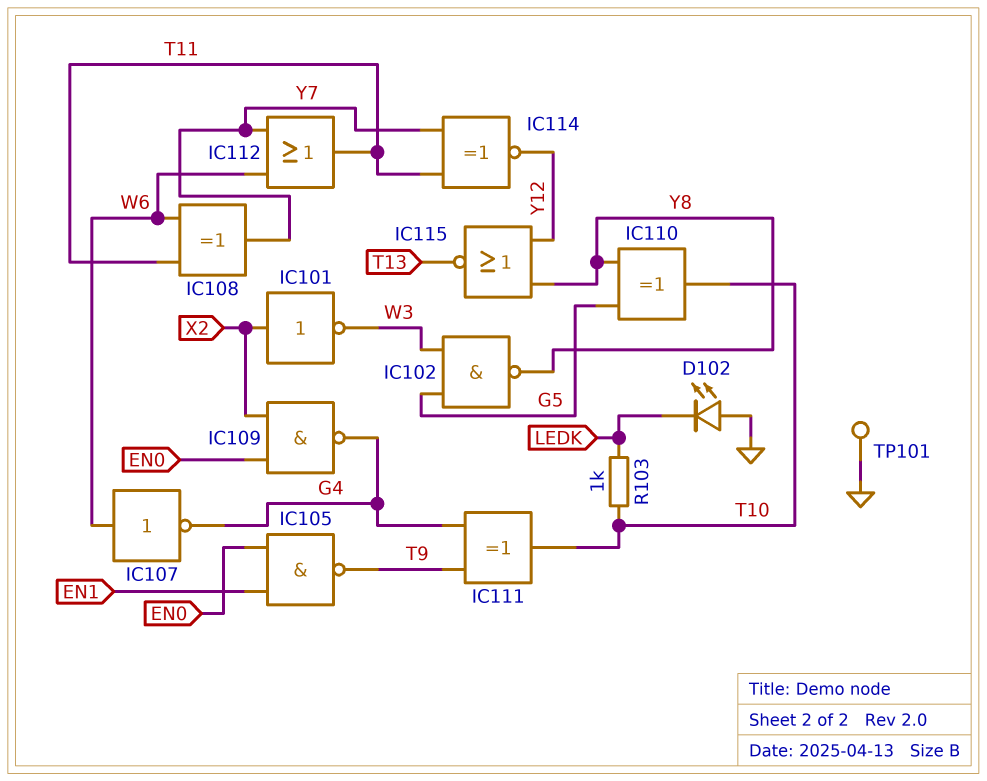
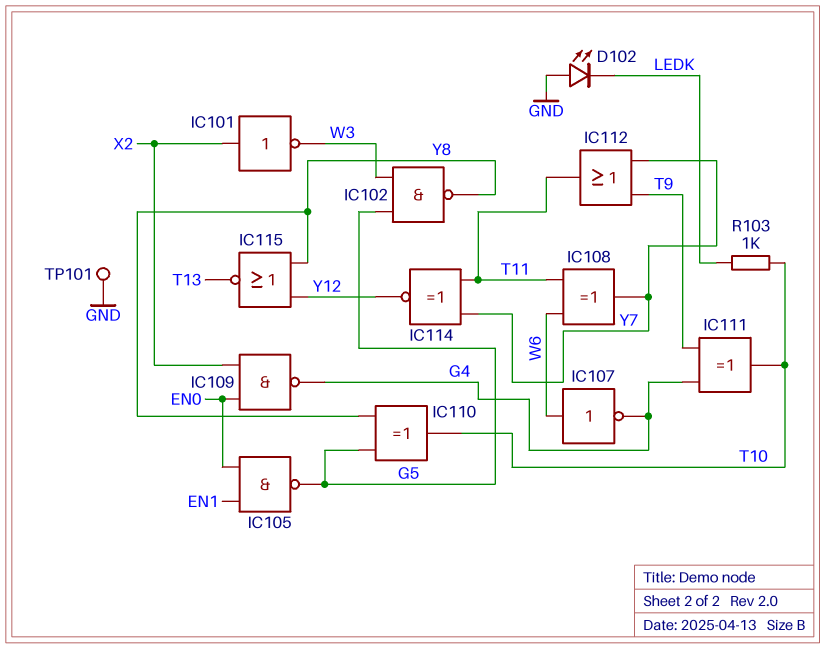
IC105: NAND (in EN0, in EN1, out T9) -> NAND (in EN0, in EN1, out G5)
IC112: OR (in W6, in Y7, out T11) -> OR (in T9, in Y7, out T11)

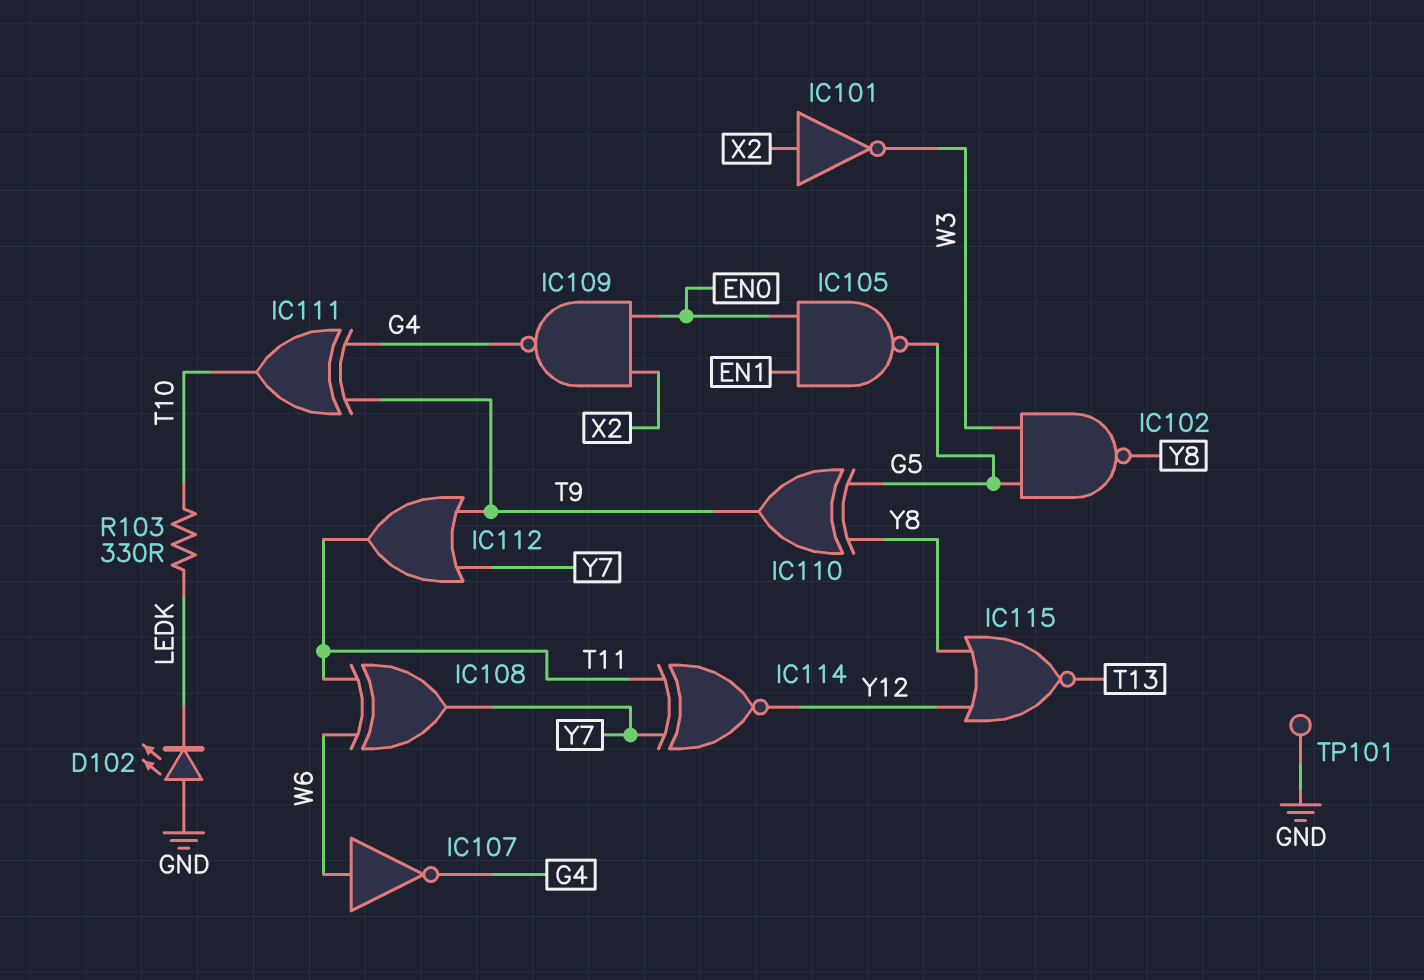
IC110: XOR (in G5, in Y8, out T10) -> XOR (in G5, in Y8, out T9)
R103: 1k (LEDK, T10) -> 330 (LEDK, T10)

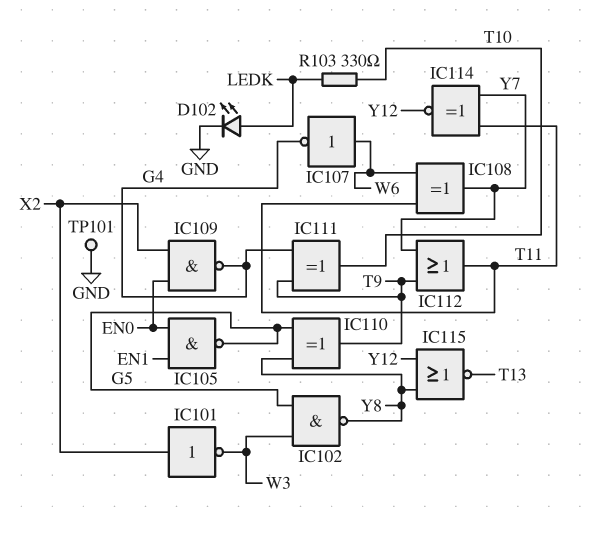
D102: LED (A GND, K LEDK) -> LED (A LEDK, K GND)

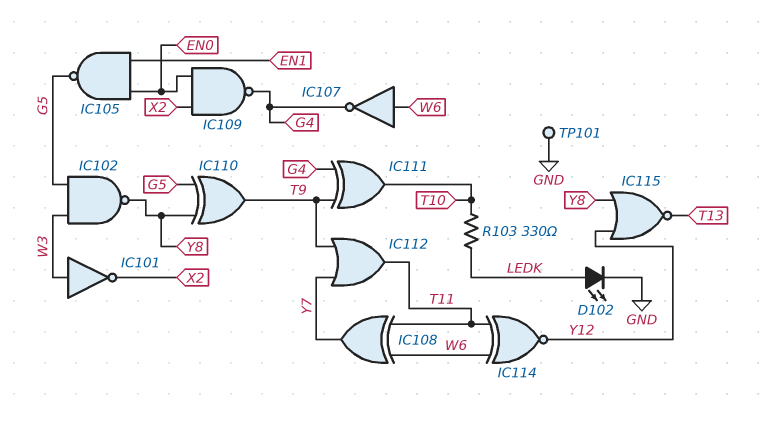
IC101: NOT (in X2, out W3) -> NOT (in W3, out X2)
IC114: XNOR (in T11, in Y7, out Y12) -> XNOR (in T11, in W6, out Y12)

